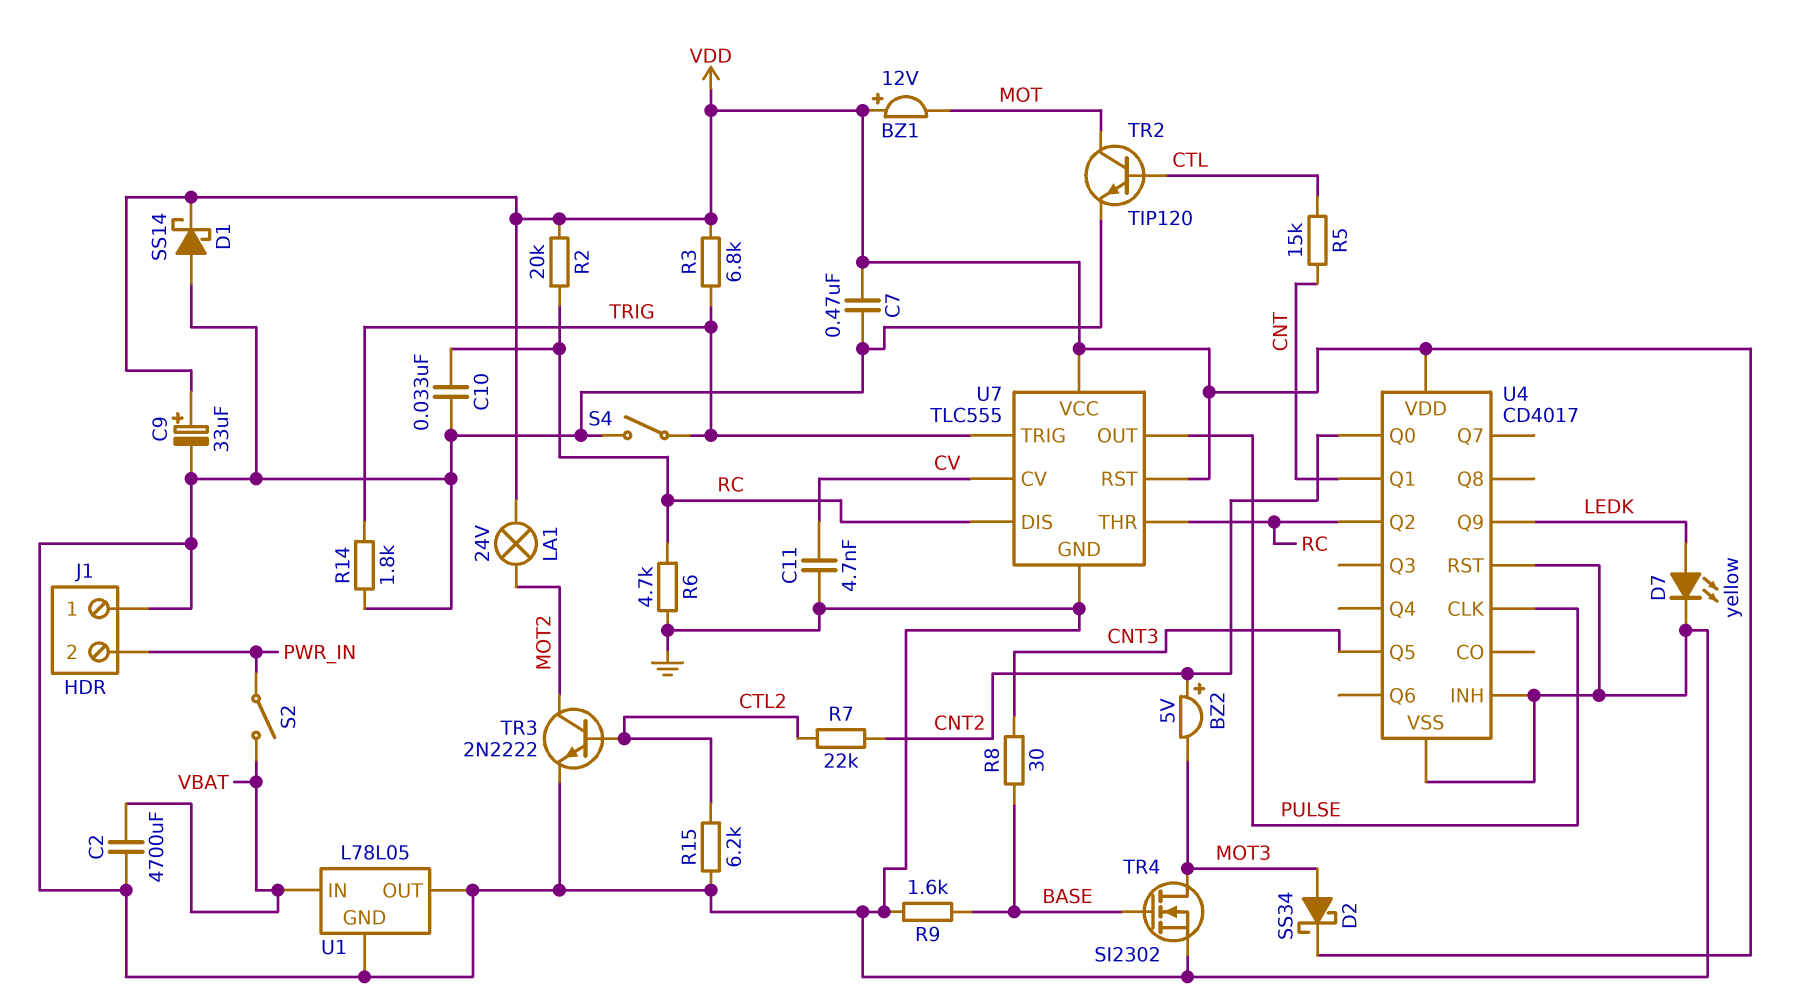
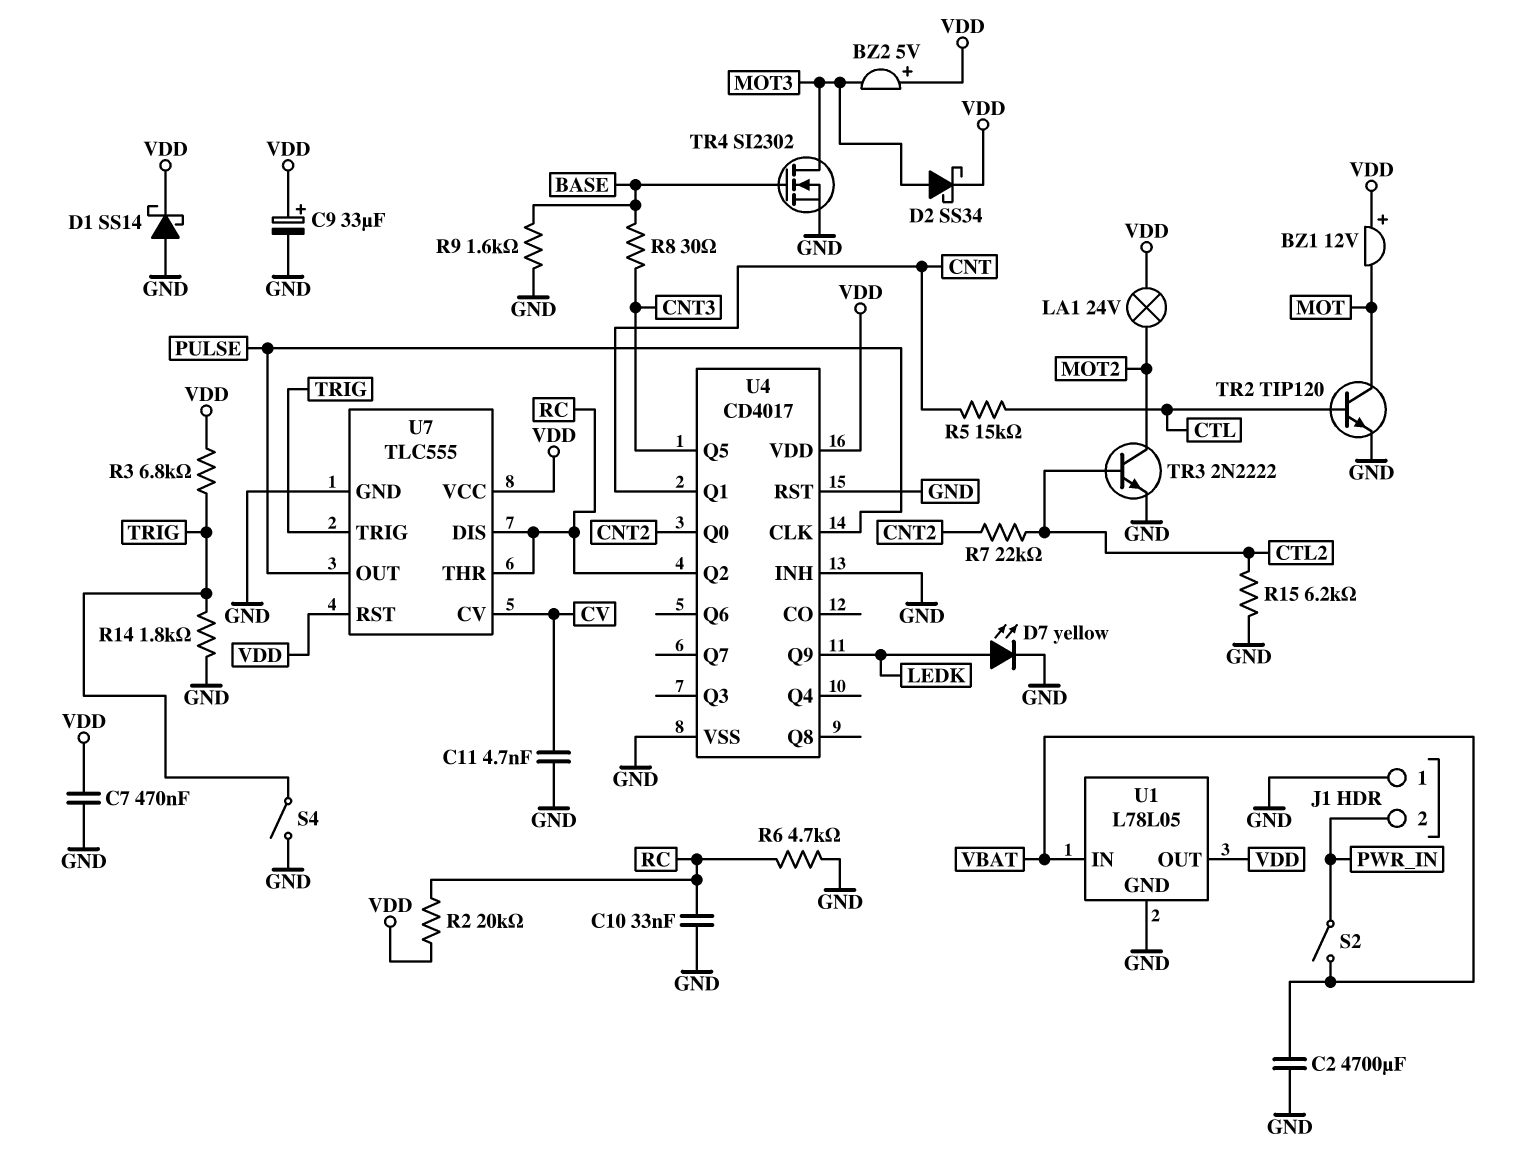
BZ2: buzzer 5V (plus CNT2, minus MOT3) -> buzzer 5V (plus VDD, minus MOT3)
U1 pin OUT: GND -> VDD

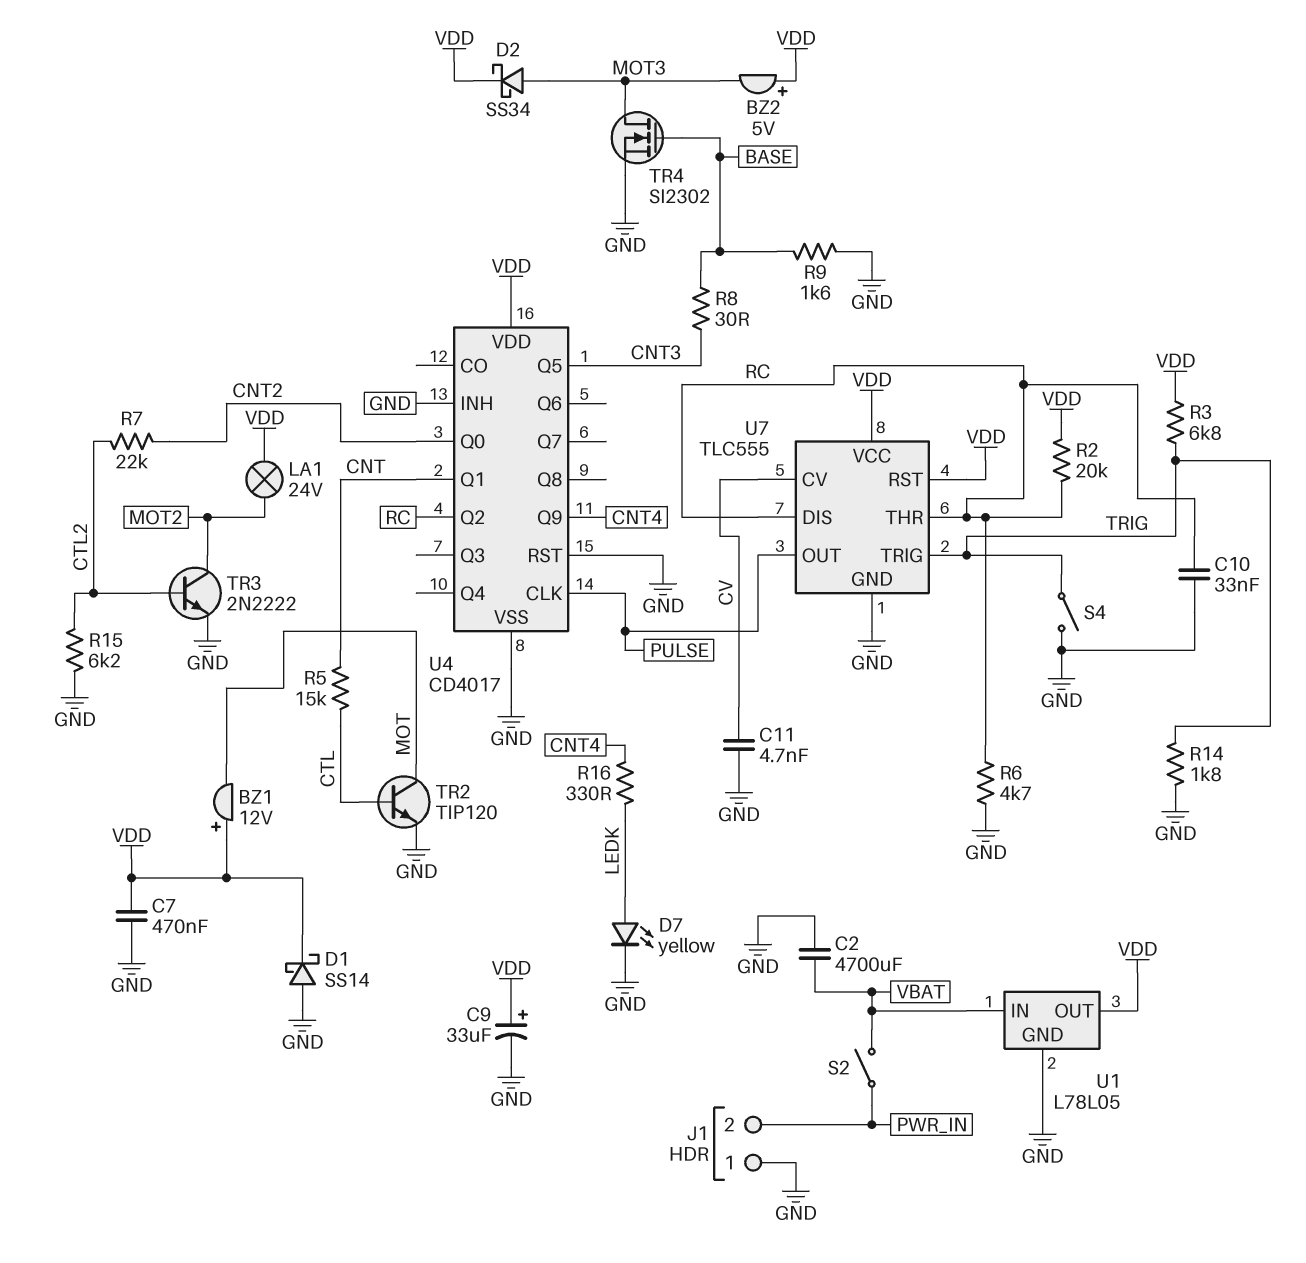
R16: none -> 330 (CNT4, LEDK)
U4 pin Q9: LEDK -> CNT4

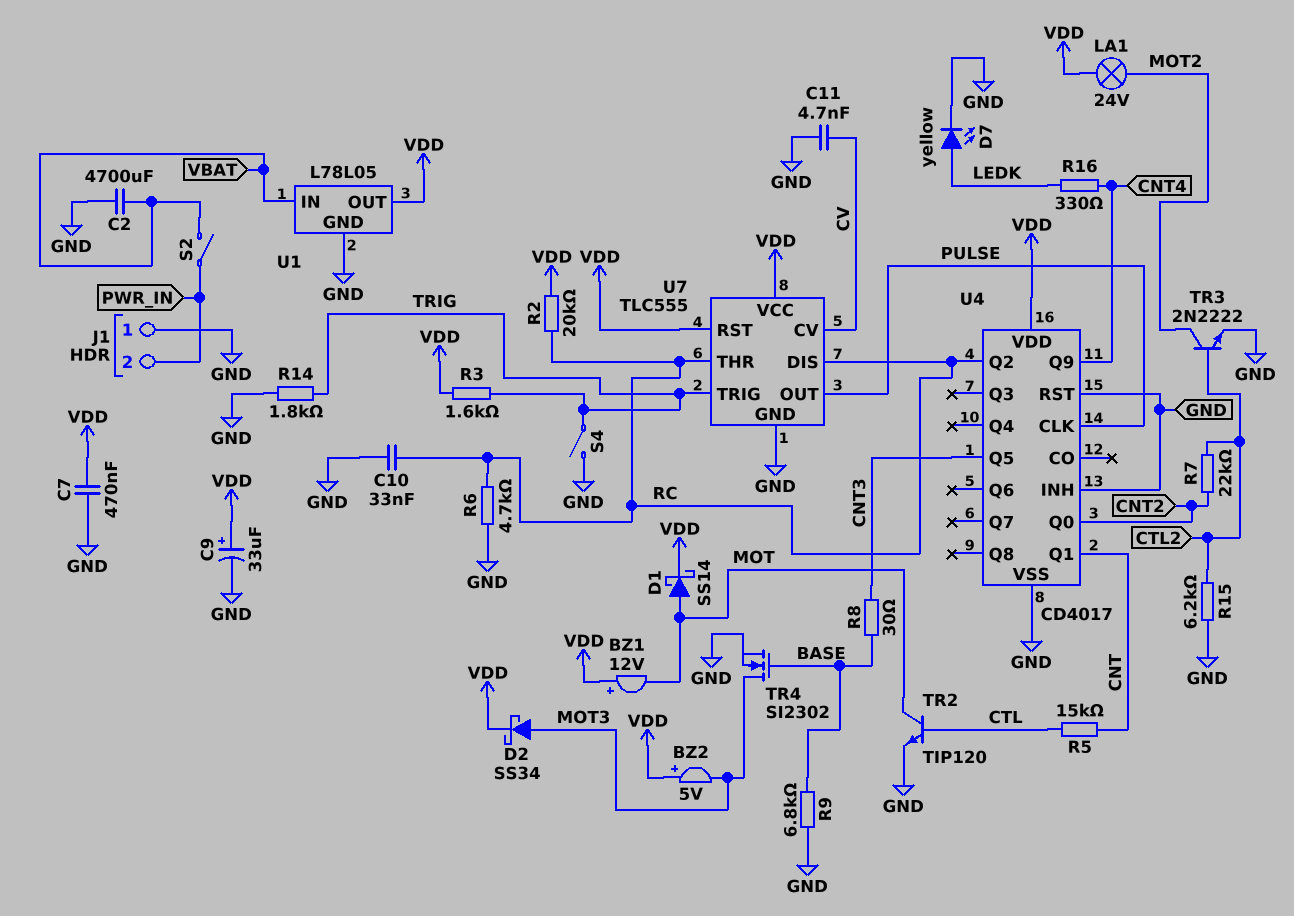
D1: schottky SS14 (A GND, K VDD) -> schottky SS14 (A MOT, K VDD)
R3: 6.8k (TRIG, VDD) -> 1.6k (TRIG, VDD)
R9: 1.6k (BASE, GND) -> 6.8k (BASE, GND)

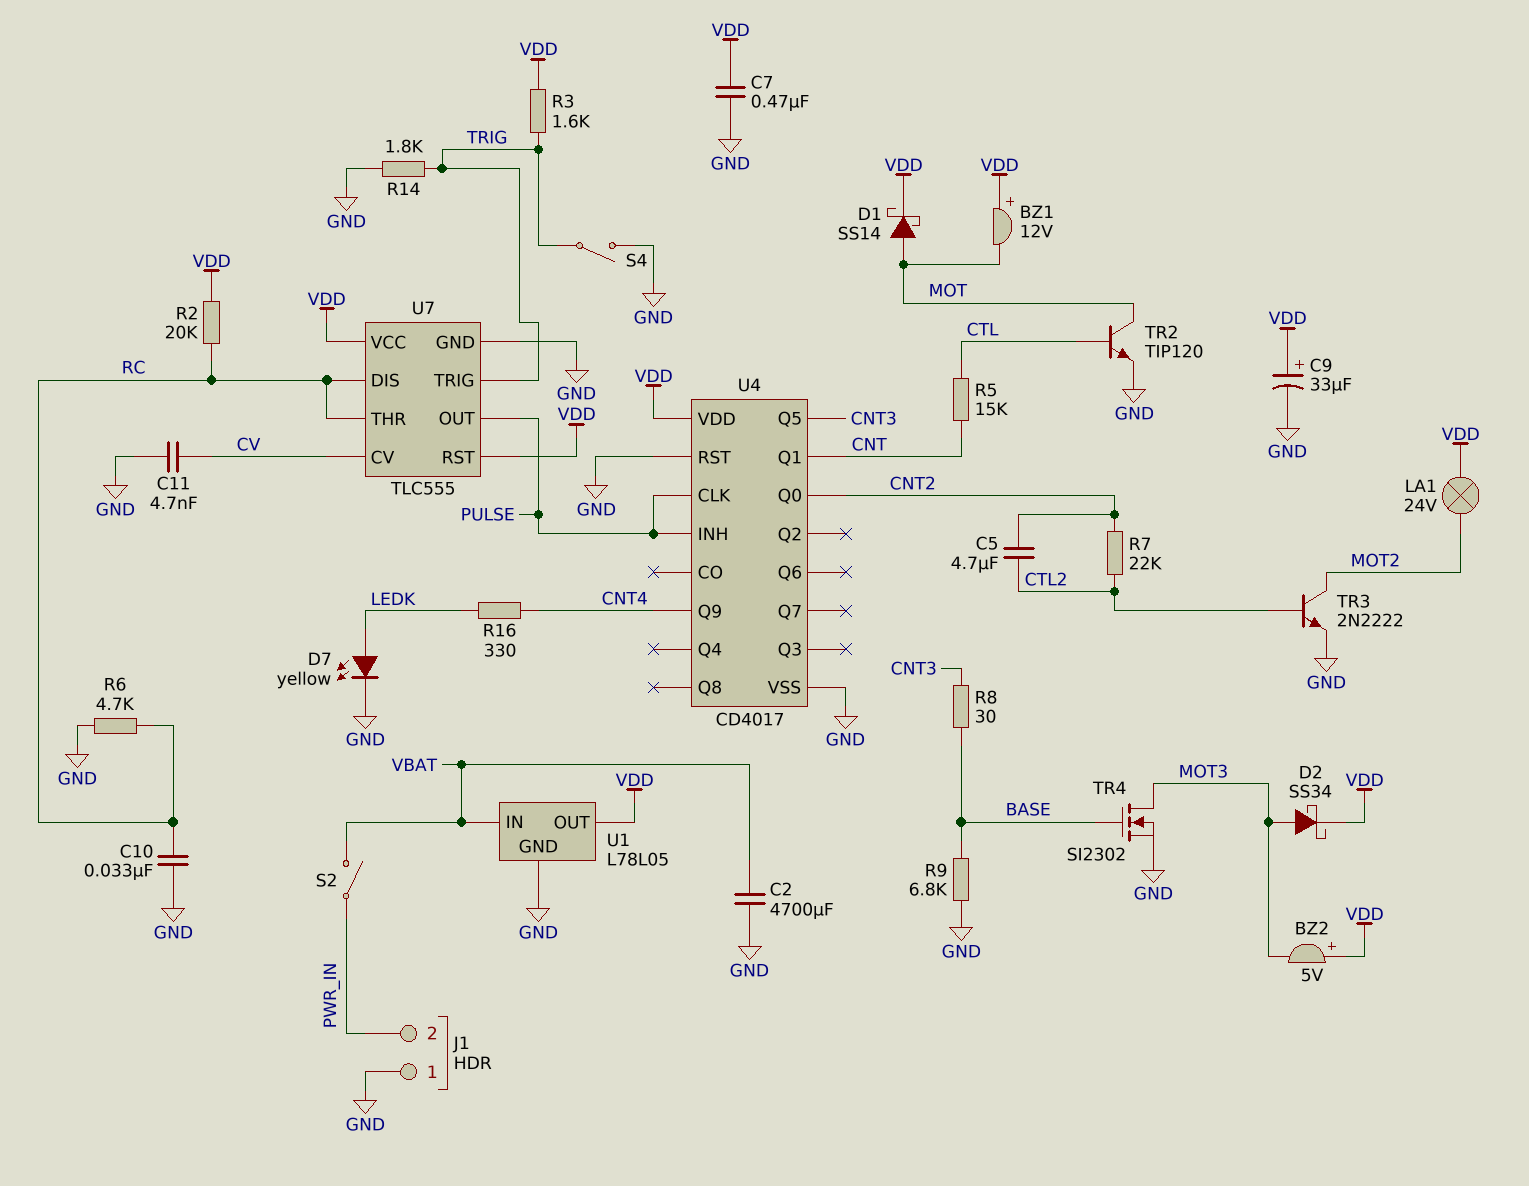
C5: none -> 4.7uF (CNT2, CTL2)
R15: 6.2k (CTL2, GND) -> none
U4 pin INH: GND -> PULSE
U4 pin Q2: RC -> none

